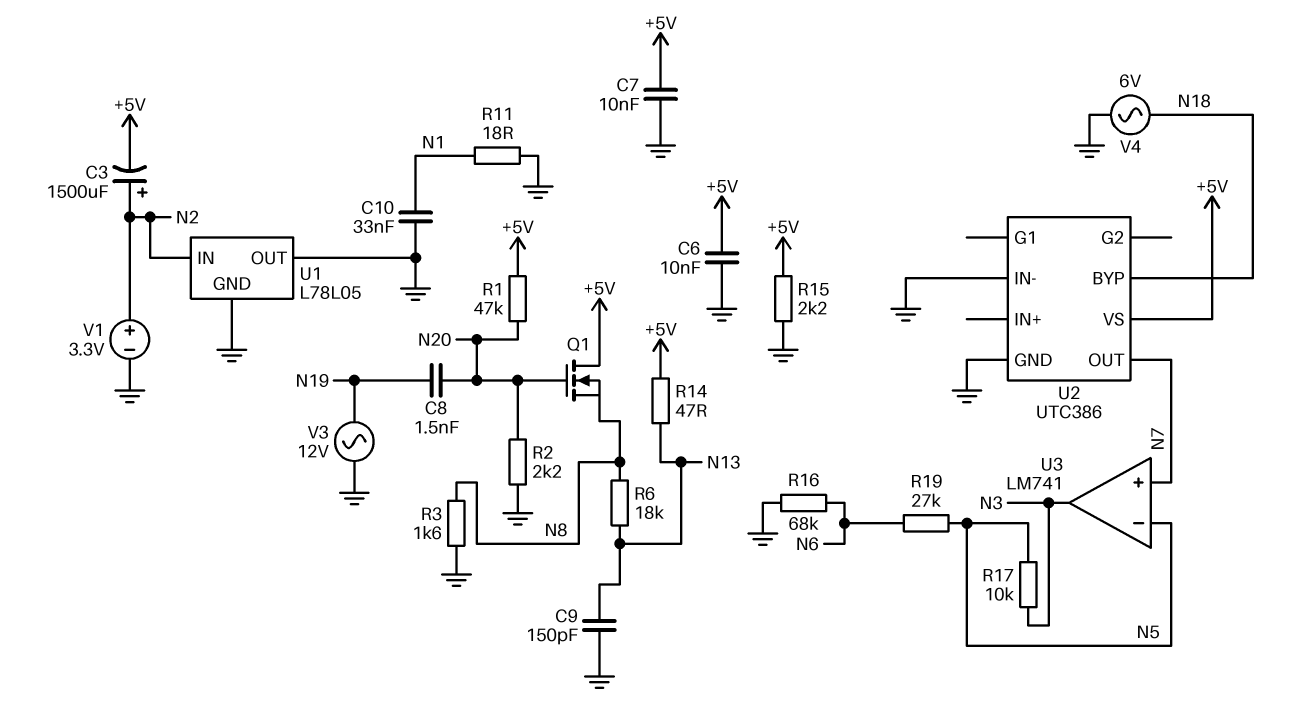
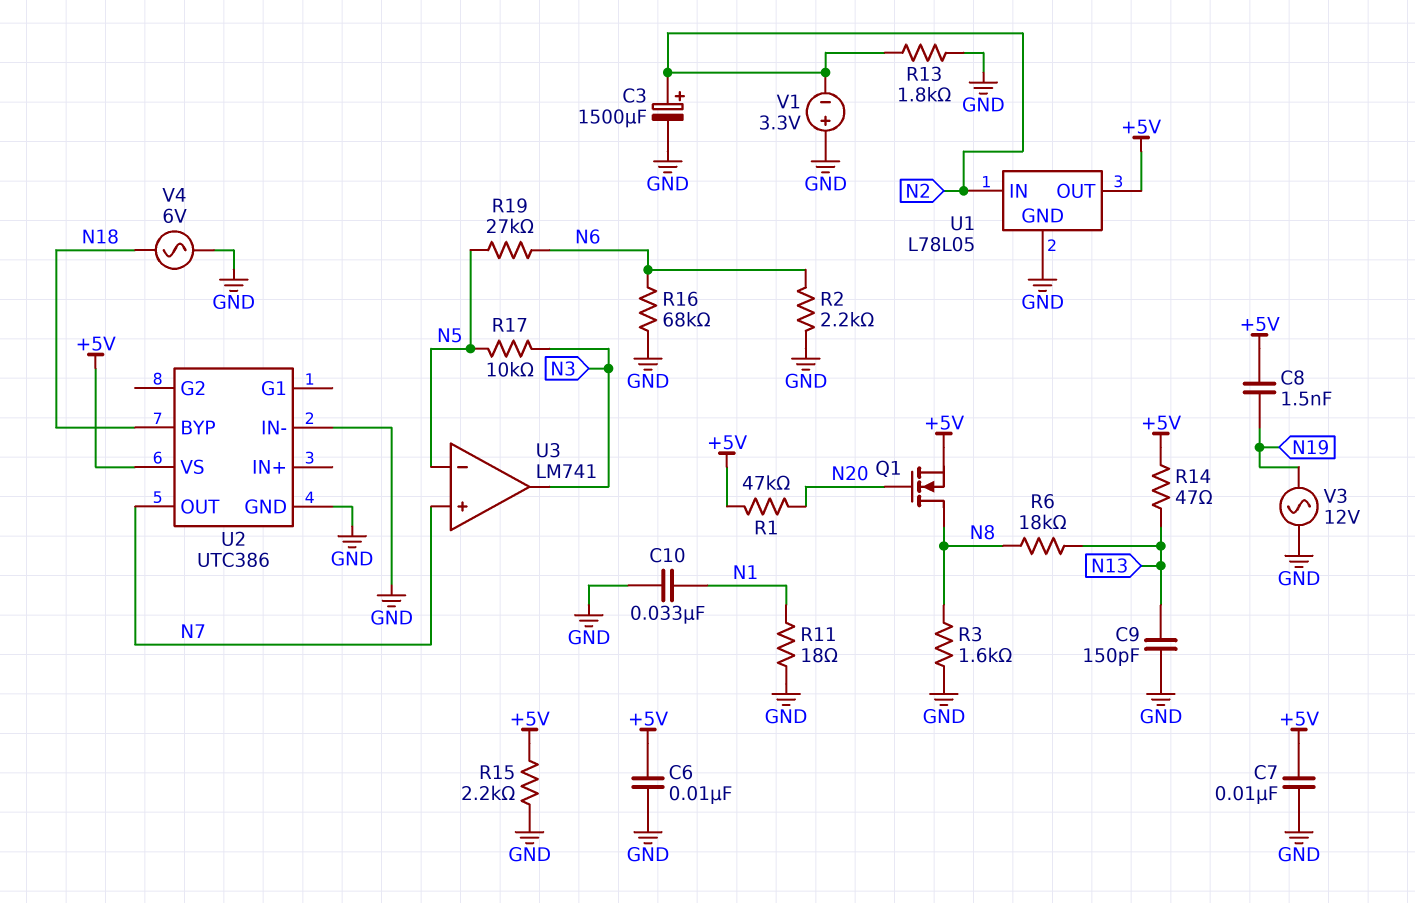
C3: 1500uF (plus N2, minus +5V) -> 1500uF (plus N2, minus GND)
C8: 1.5nF (N19, N20) -> 1.5nF (+5V, N19)
Q1: NMOS (G N20, D +5V, S N8) -> NMOS (G N20, D N8, S +5V)
R2: 2.2k (GND, N20) -> 2.2k (GND, N6)
R13: none -> 1.8k (GND, N2)
U1 pin OUT: GND -> +5V
V1: 3.3V (plus N2, minus GND) -> 3.3V (plus GND, minus N2)

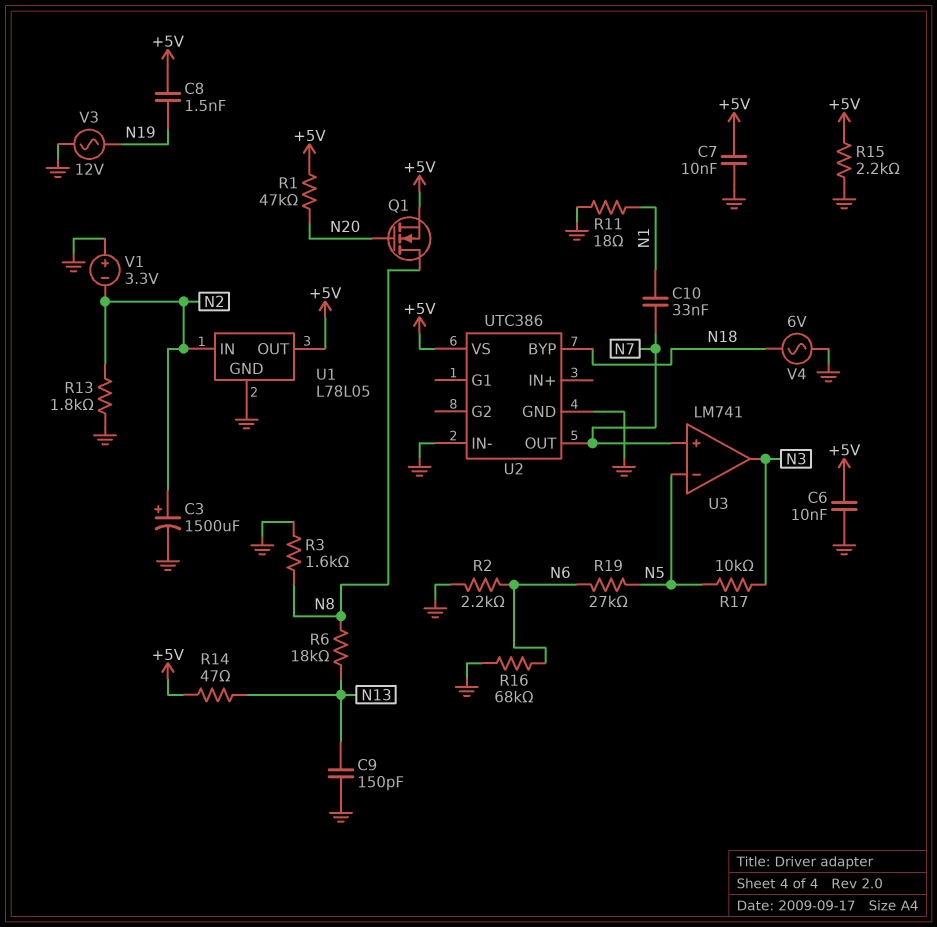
C10: 33nF (GND, N1) -> 33nF (N1, N7)

